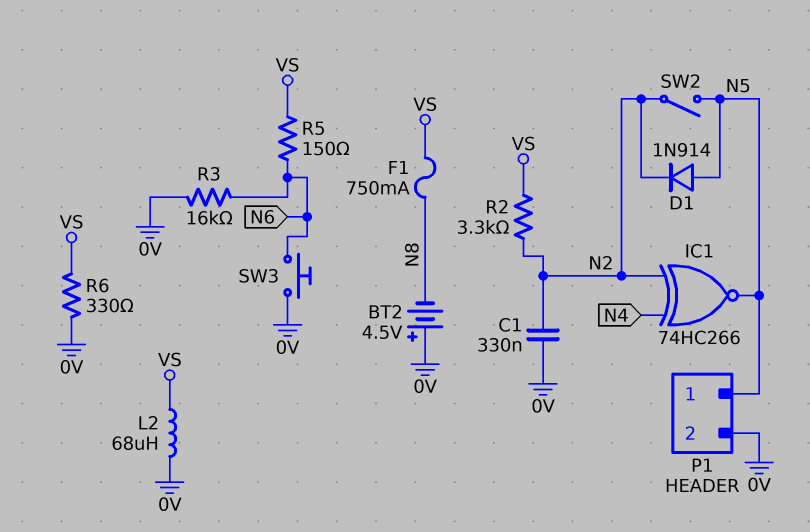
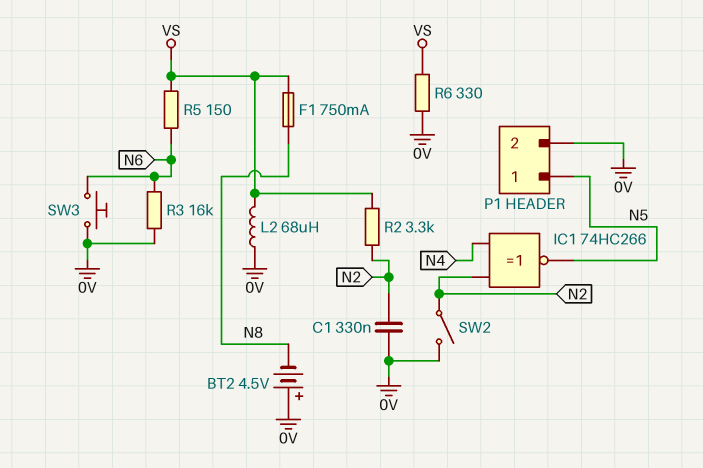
D1: diode 1N914 (A N5, K N2) -> none
SW2: switch (N2, N5) -> switch (0V, N2)

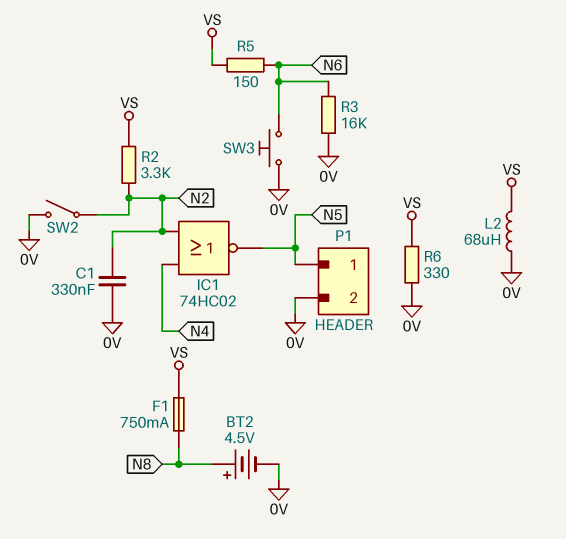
BT2: 4.5V (plus 0V, minus N8) -> 4.5V (plus N8, minus 0V)
IC1: XNOR 74HC266 (in N2, in N4, out N5) -> NOR 74HC02 (in N2, in N4, out N5)

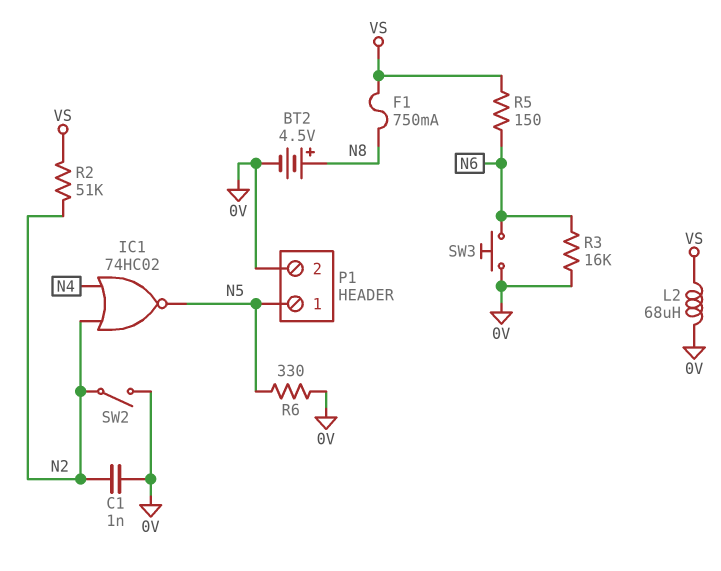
C1: 330nF (0V, N2) -> 1nF (0V, N2)
R2: 3.3k (N2, VS) -> 51k (N2, VS)
R6: 330 (0V, VS) -> 330 (0V, N5)

